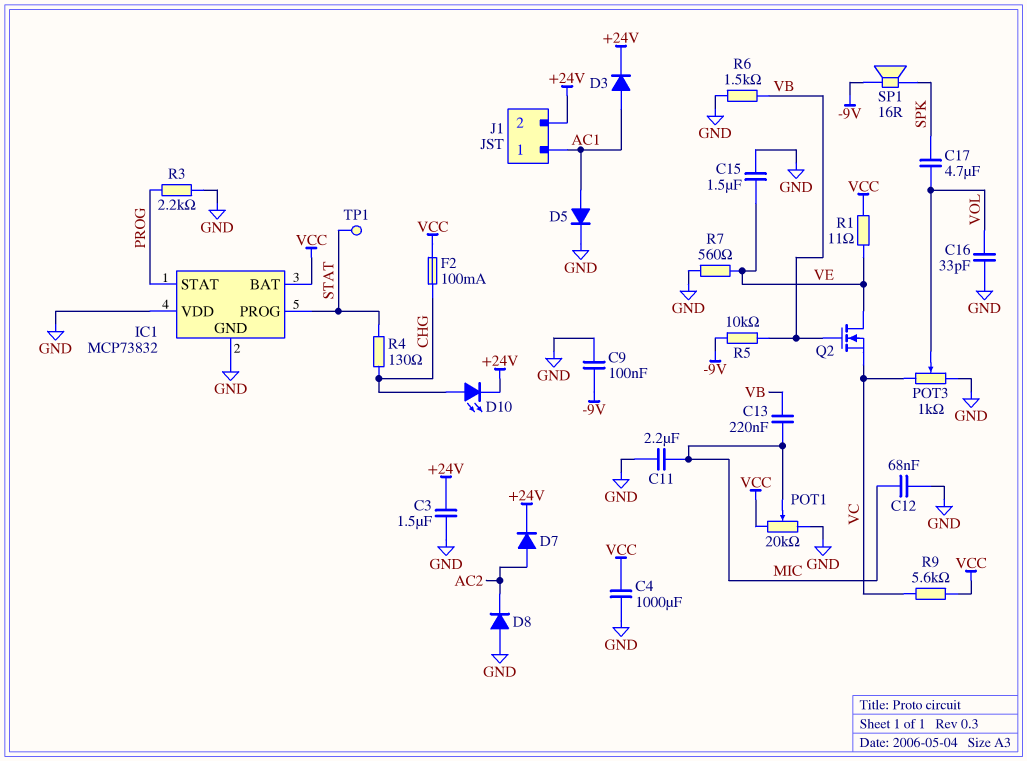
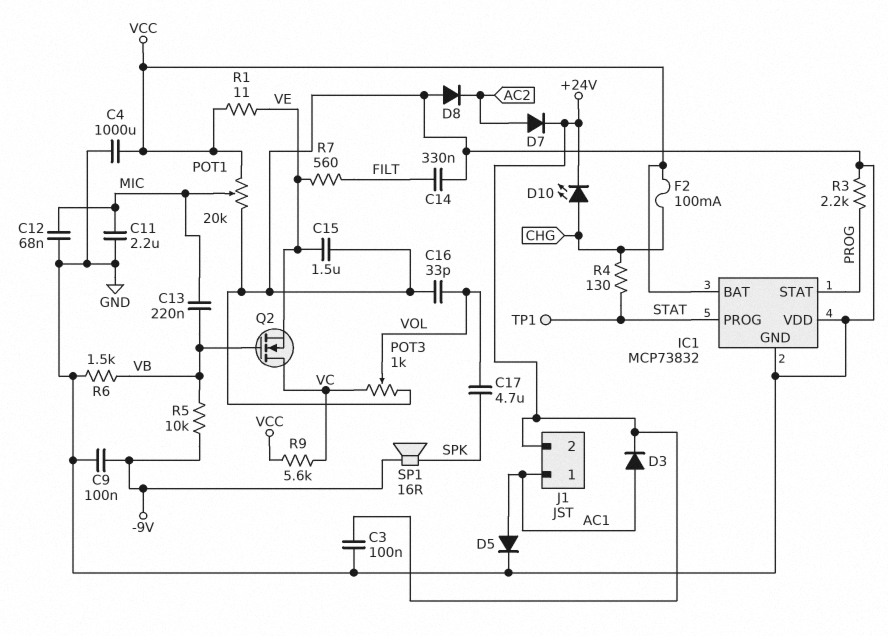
C3: 1.5uF (+24V, GND) -> 100nF (+24V, GND)
C14: none -> 330nF (FILT, GND)
Q2: NMOS (G VB, D VE, S VC) -> NMOS (G VB, D VC, S VE)
R7: 560 (GND, VE) -> 560 (FILT, VE)

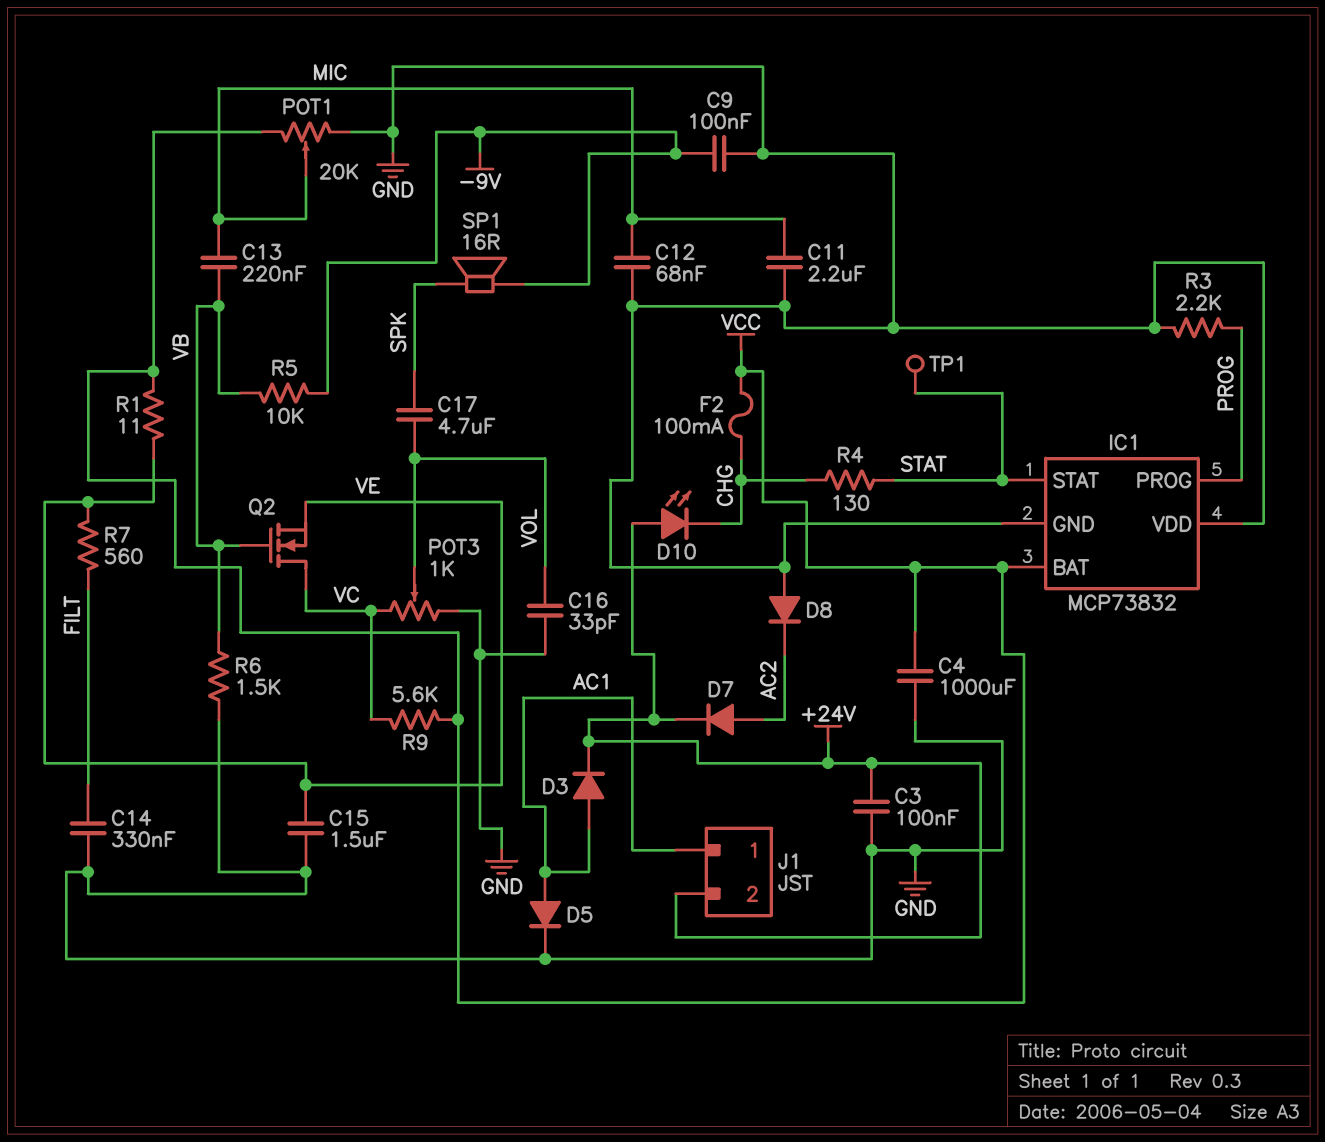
D10: LED (A CHG, K +24V) -> LED (A +24V, K CHG)
IC1 pin PROG: STAT -> PROG
IC1 pin STAT: PROG -> STAT

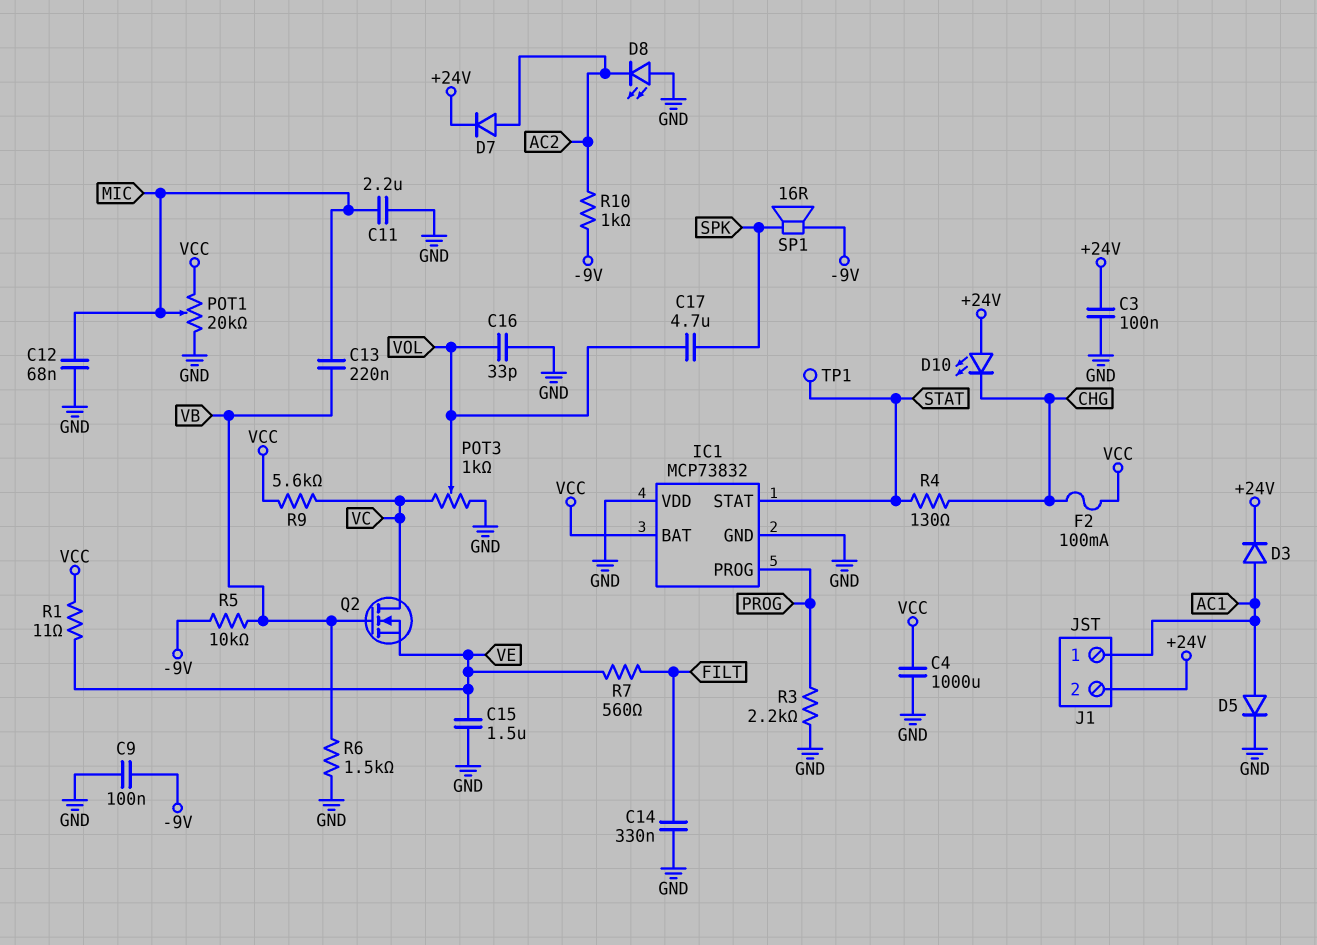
D8: diode (A GND, K AC2) -> LED (A GND, K AC2)
R10: none -> 1k (-9V, AC2)

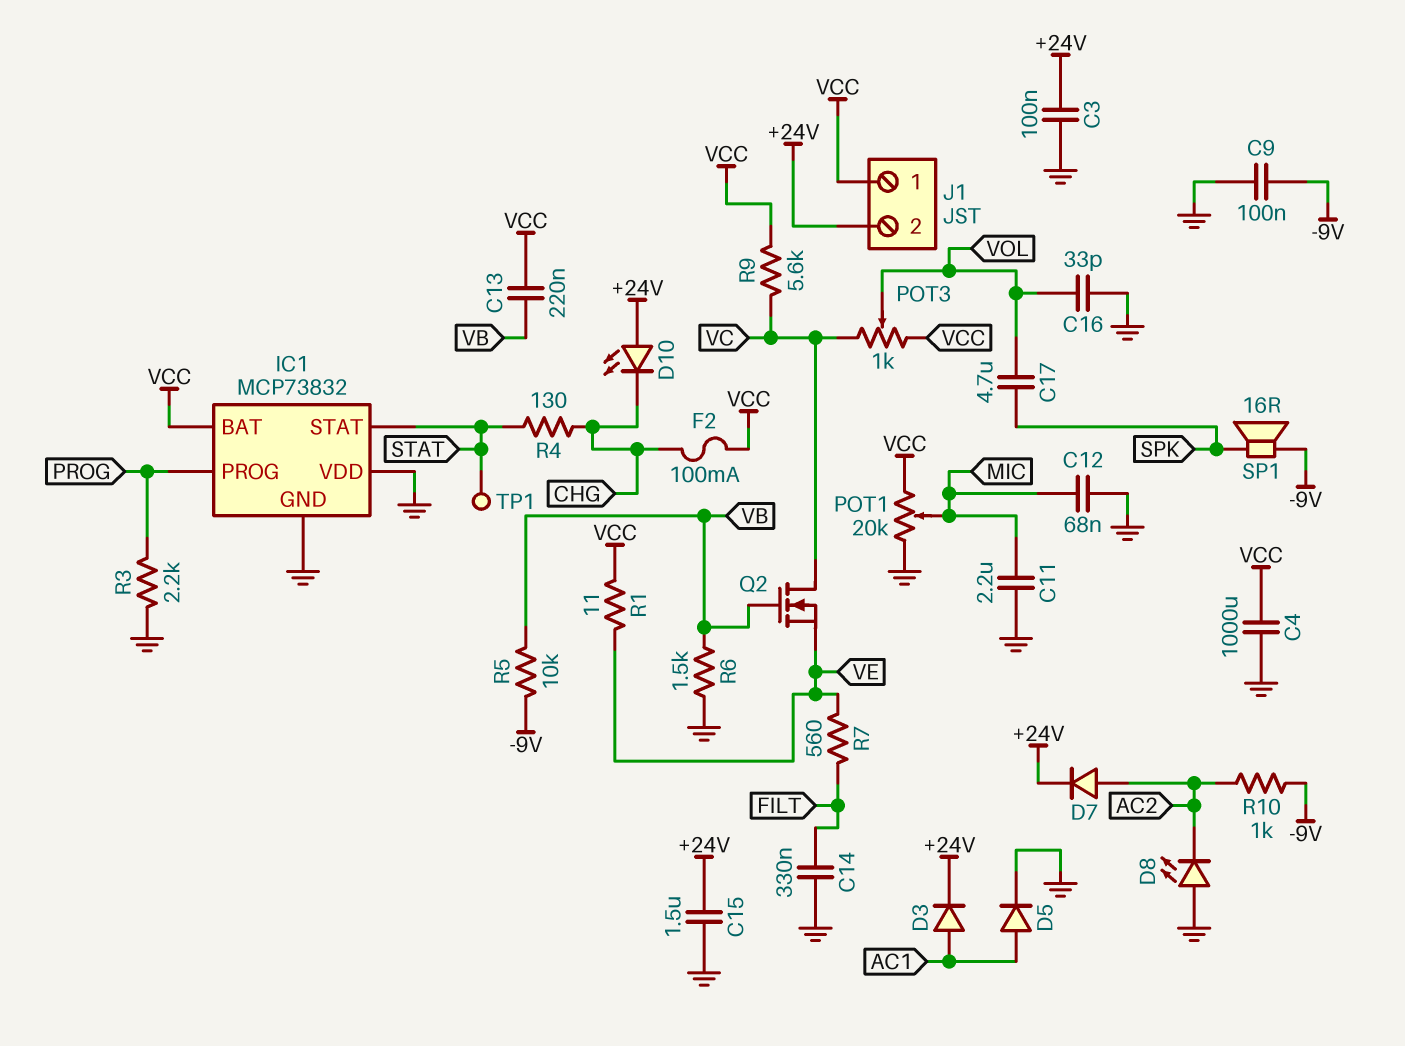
C13: 220nF (MIC, VB) -> 220nF (VB, VCC)
C15: 1.5uF (GND, VE) -> 1.5uF (+24V, GND)
J1 pin 1: AC1 -> VCC
POT3: 1k (GND, VC, wiper VOL) -> 1k (VC, VCC, wiper VOL)

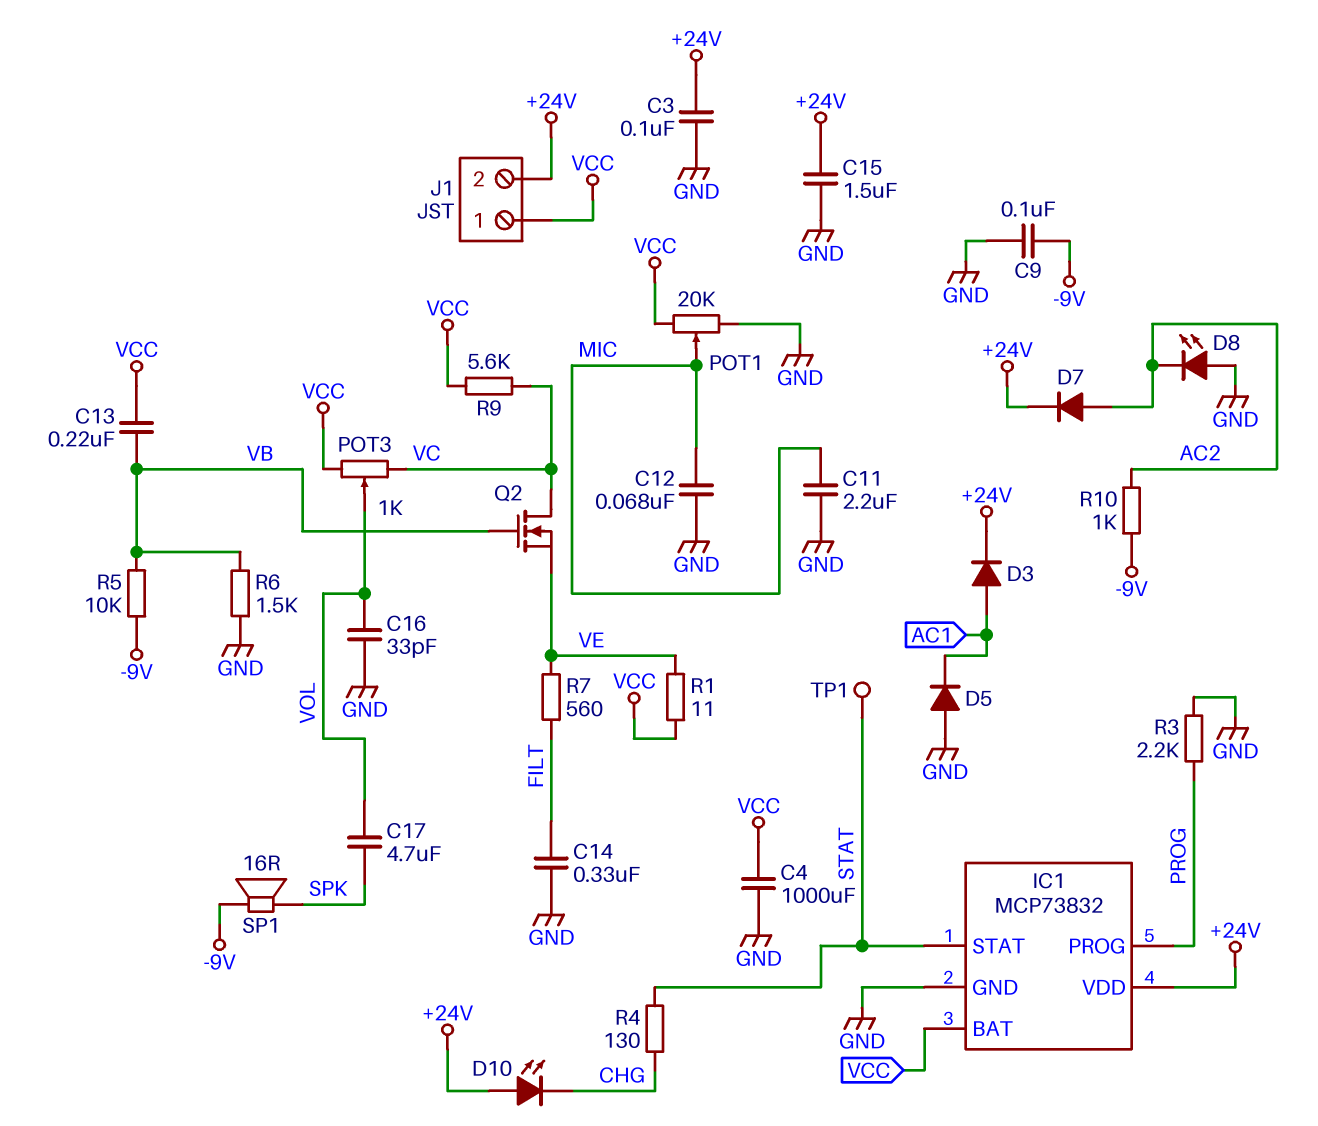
D5: diode (A AC1, K GND) -> diode (A GND, K AC1)
F2: 100mA (CHG, VCC) -> none
IC1 pin VDD: GND -> +24V

